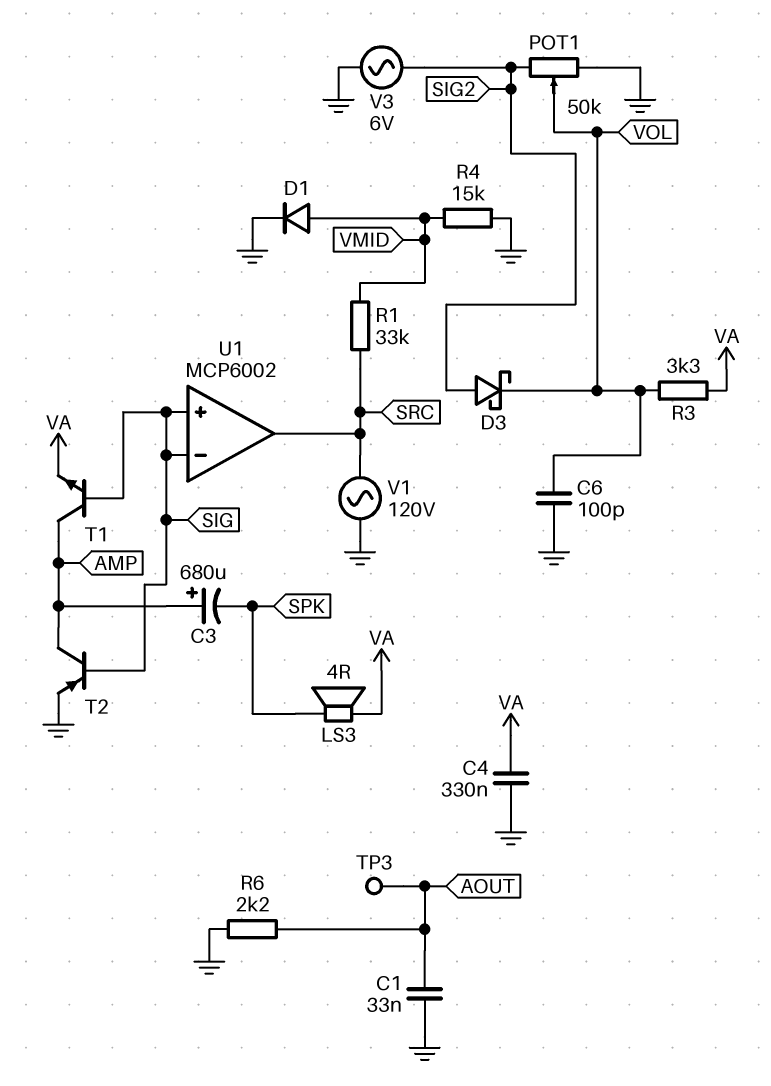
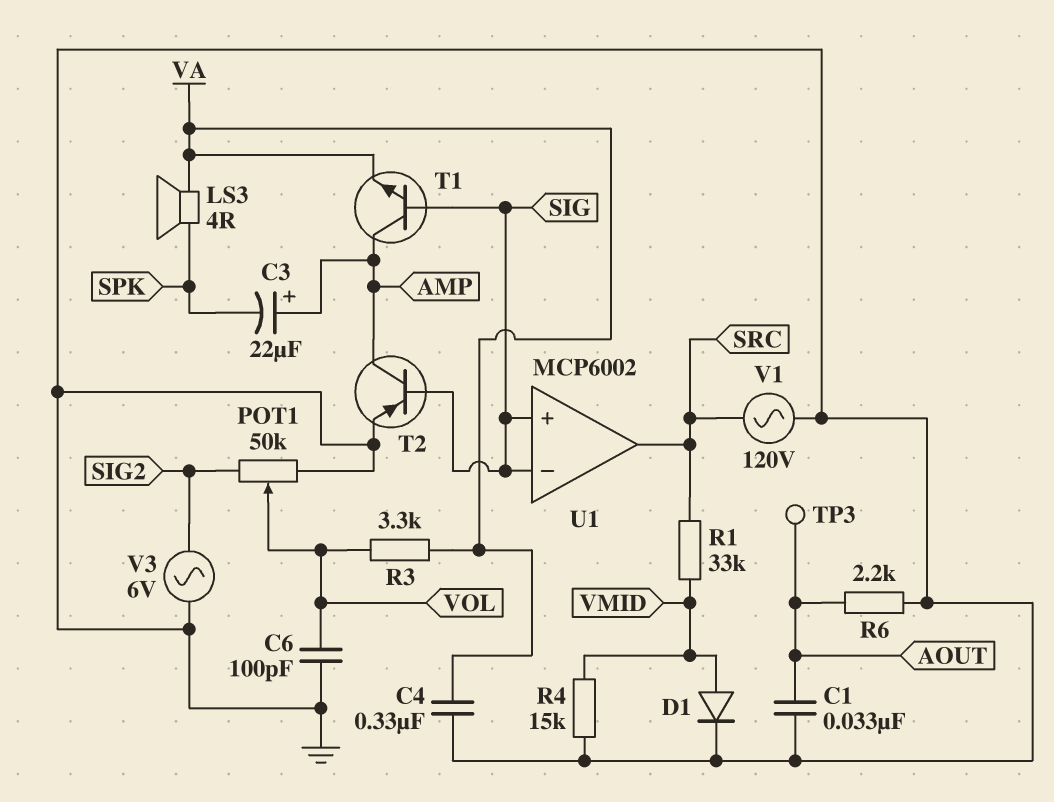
C3: 680uF (plus AMP, minus SPK) -> 22uF (plus AMP, minus SPK)
D3: schottky (A SIG2, K VOL) -> none

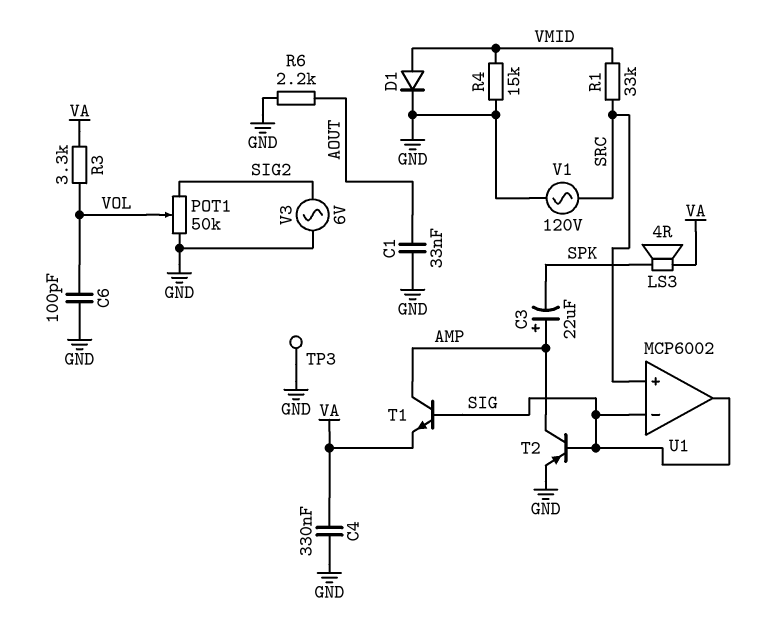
TP3: test point (AOUT) -> test point (GND)
U1 pin in+: SIG -> SRC
U1 pin out: SRC -> SIG

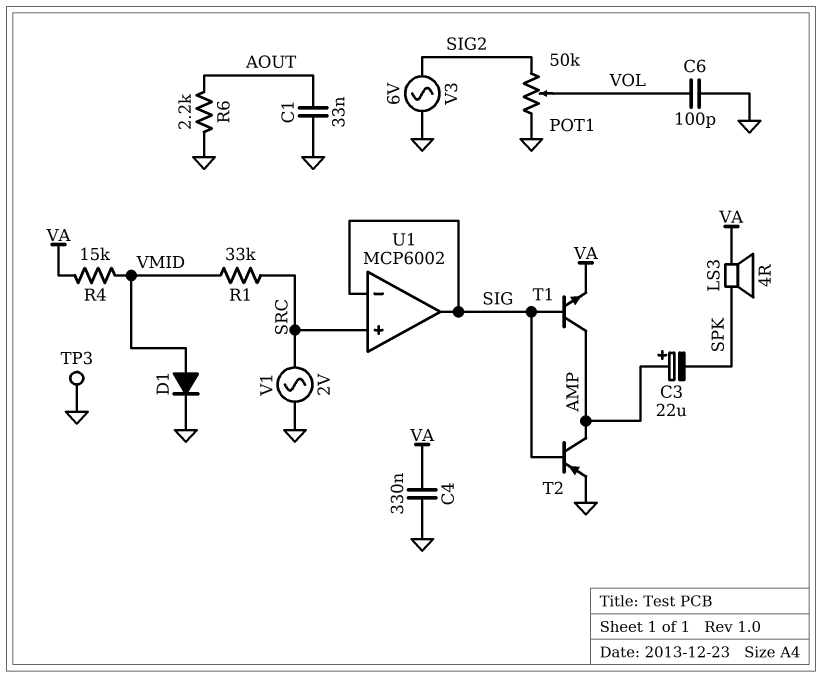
R3: 3.3k (VA, VOL) -> none
R4: 15k (GND, VMID) -> 15k (VA, VMID)
V1: AC 120V (GND, SRC) -> AC 2V (GND, SRC)

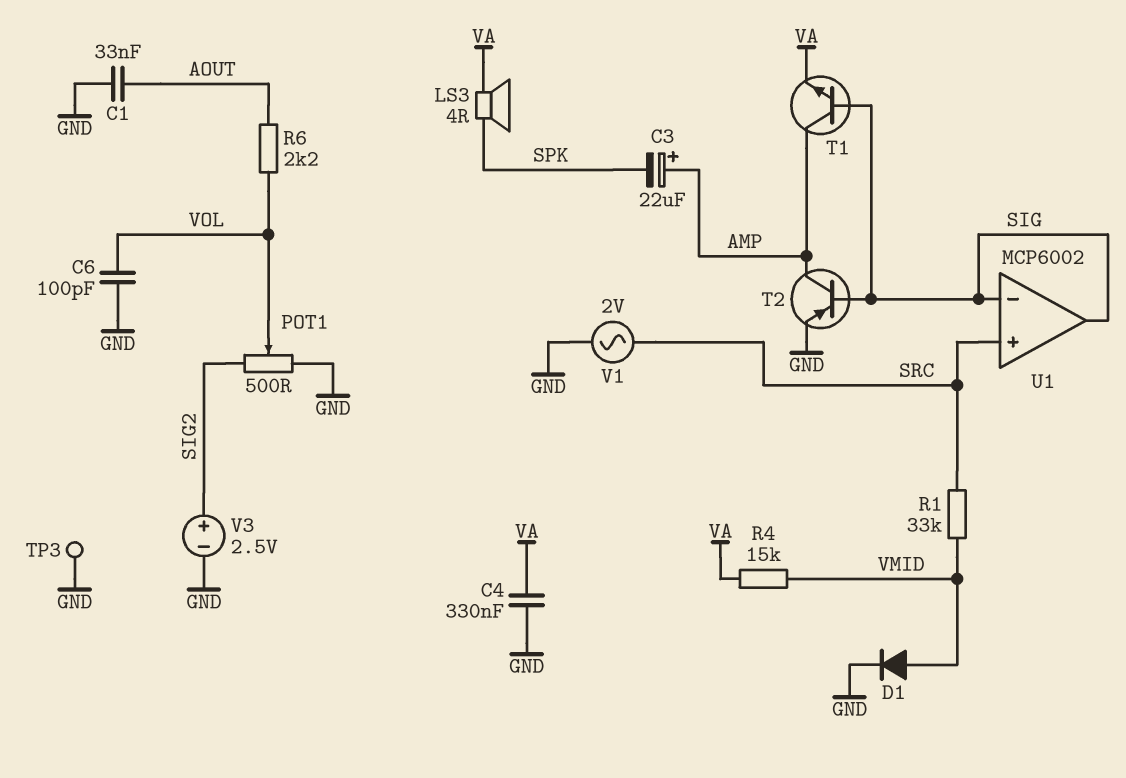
POT1: 50k (GND, SIG2, wiper VOL) -> 500 (GND, SIG2, wiper VOL)
R6: 2.2k (AOUT, GND) -> 2.2k (AOUT, VOL)
V3: AC 6V (GND, SIG2) -> 2.5V (plus SIG2, minus GND)

